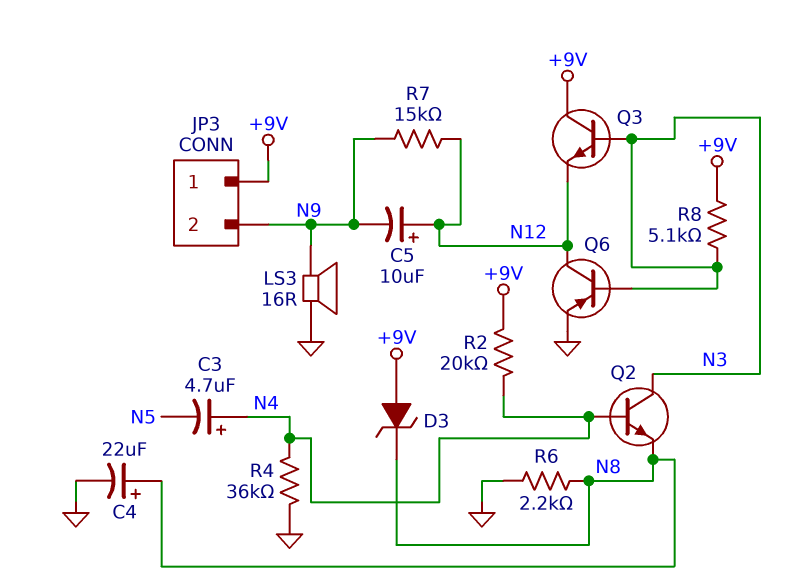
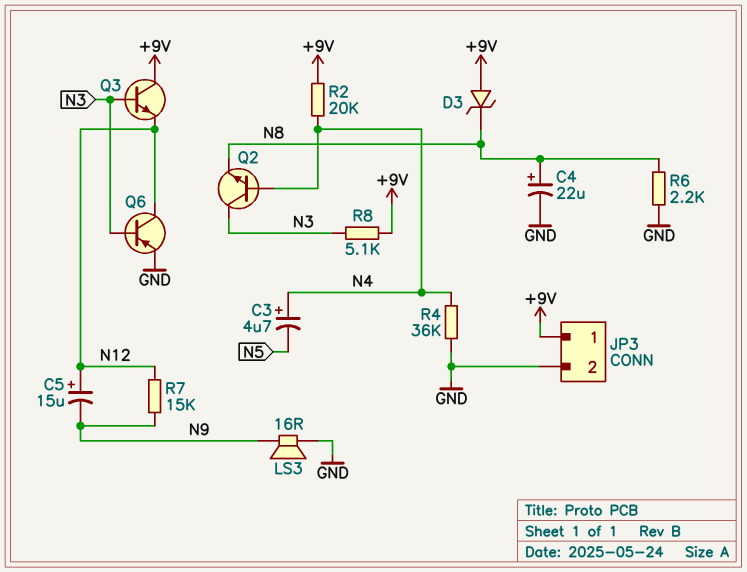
C5: 10uF (plus N12, minus N9) -> 15uF (plus N12, minus N9)
JP3 pin 2: N9 -> GND

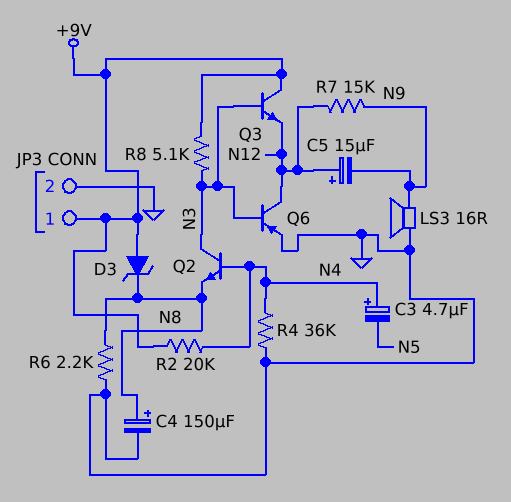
C4: 22uF (plus N8, minus GND) -> 150uF (plus N8, minus GND)

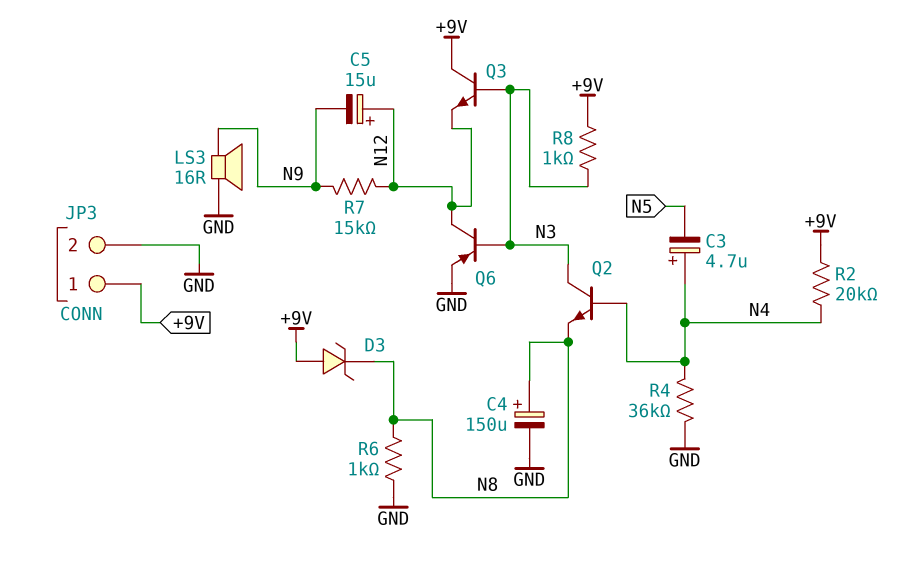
R6: 2.2k (GND, N8) -> 1k (GND, N8)
R8: 5.1k (+9V, N3) -> 1k (+9V, N3)

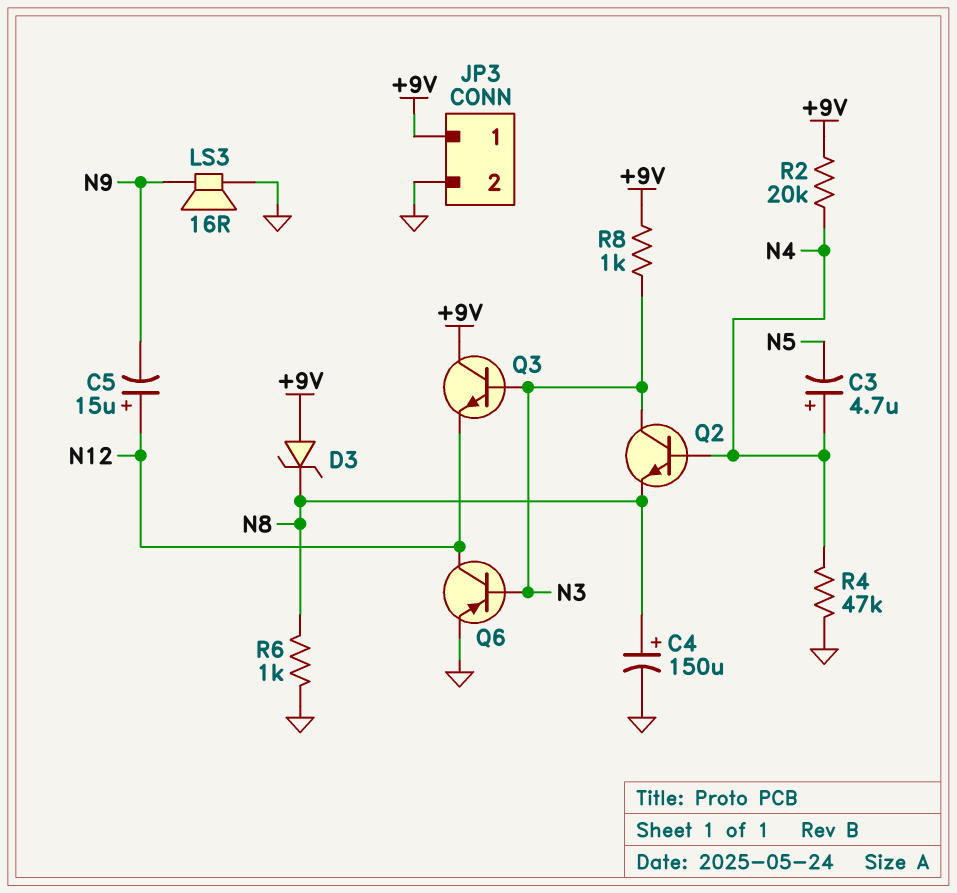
R4: 36k (GND, N4) -> 47k (GND, N4)
R7: 15k (N9, N12) -> none

